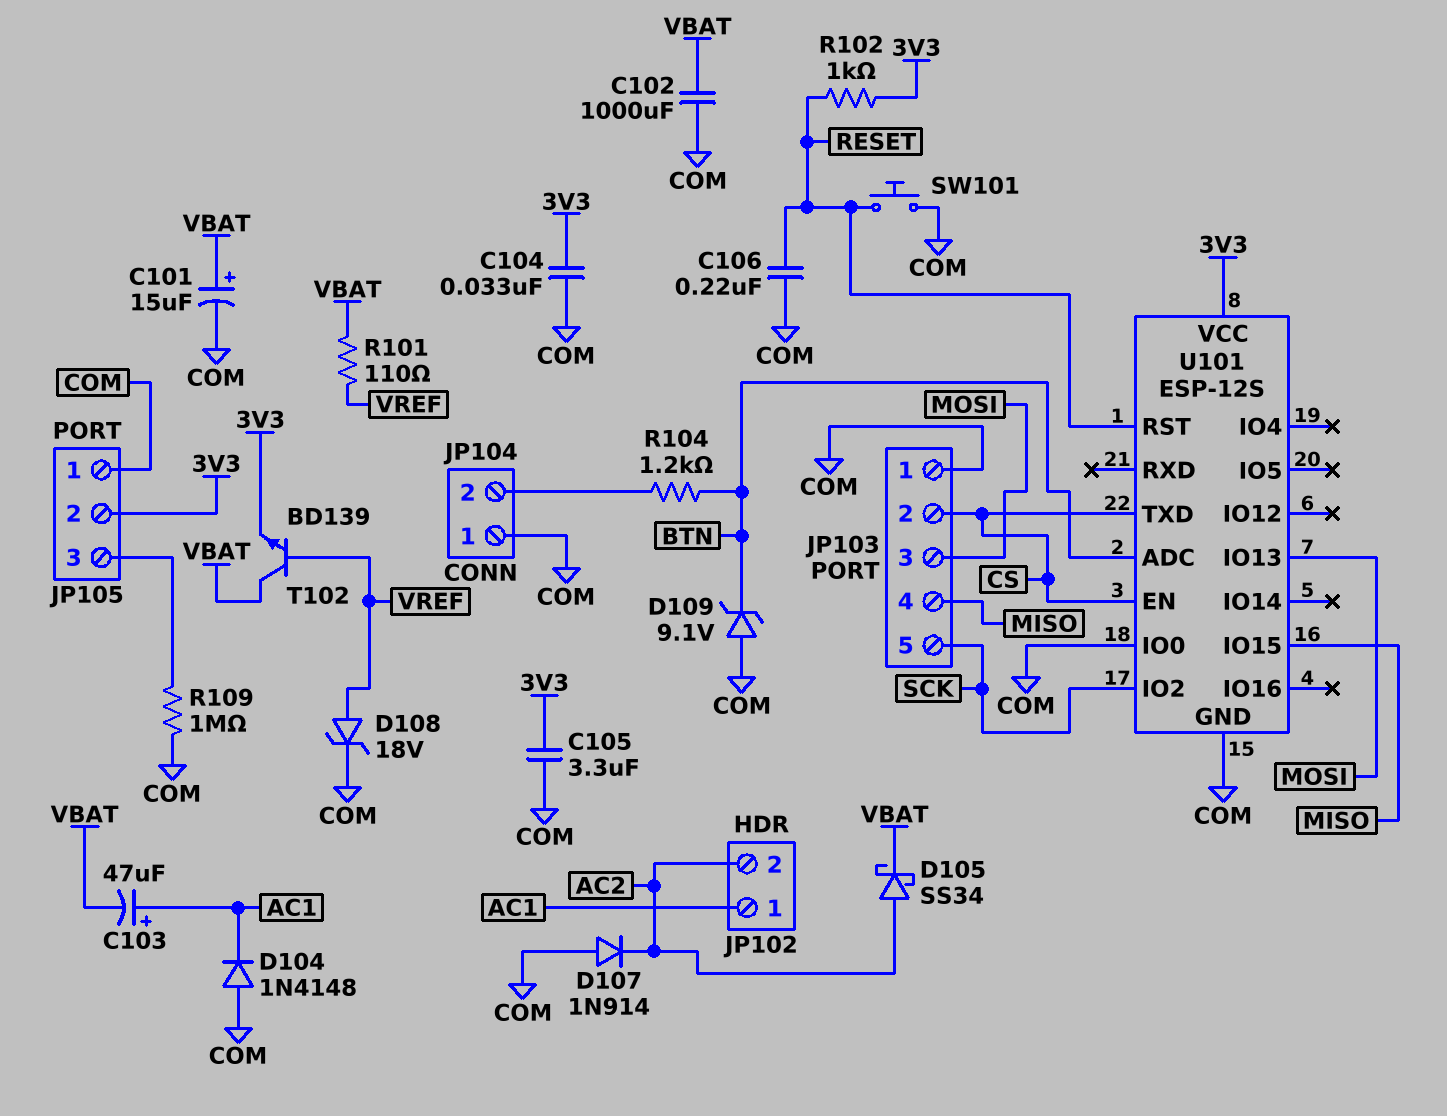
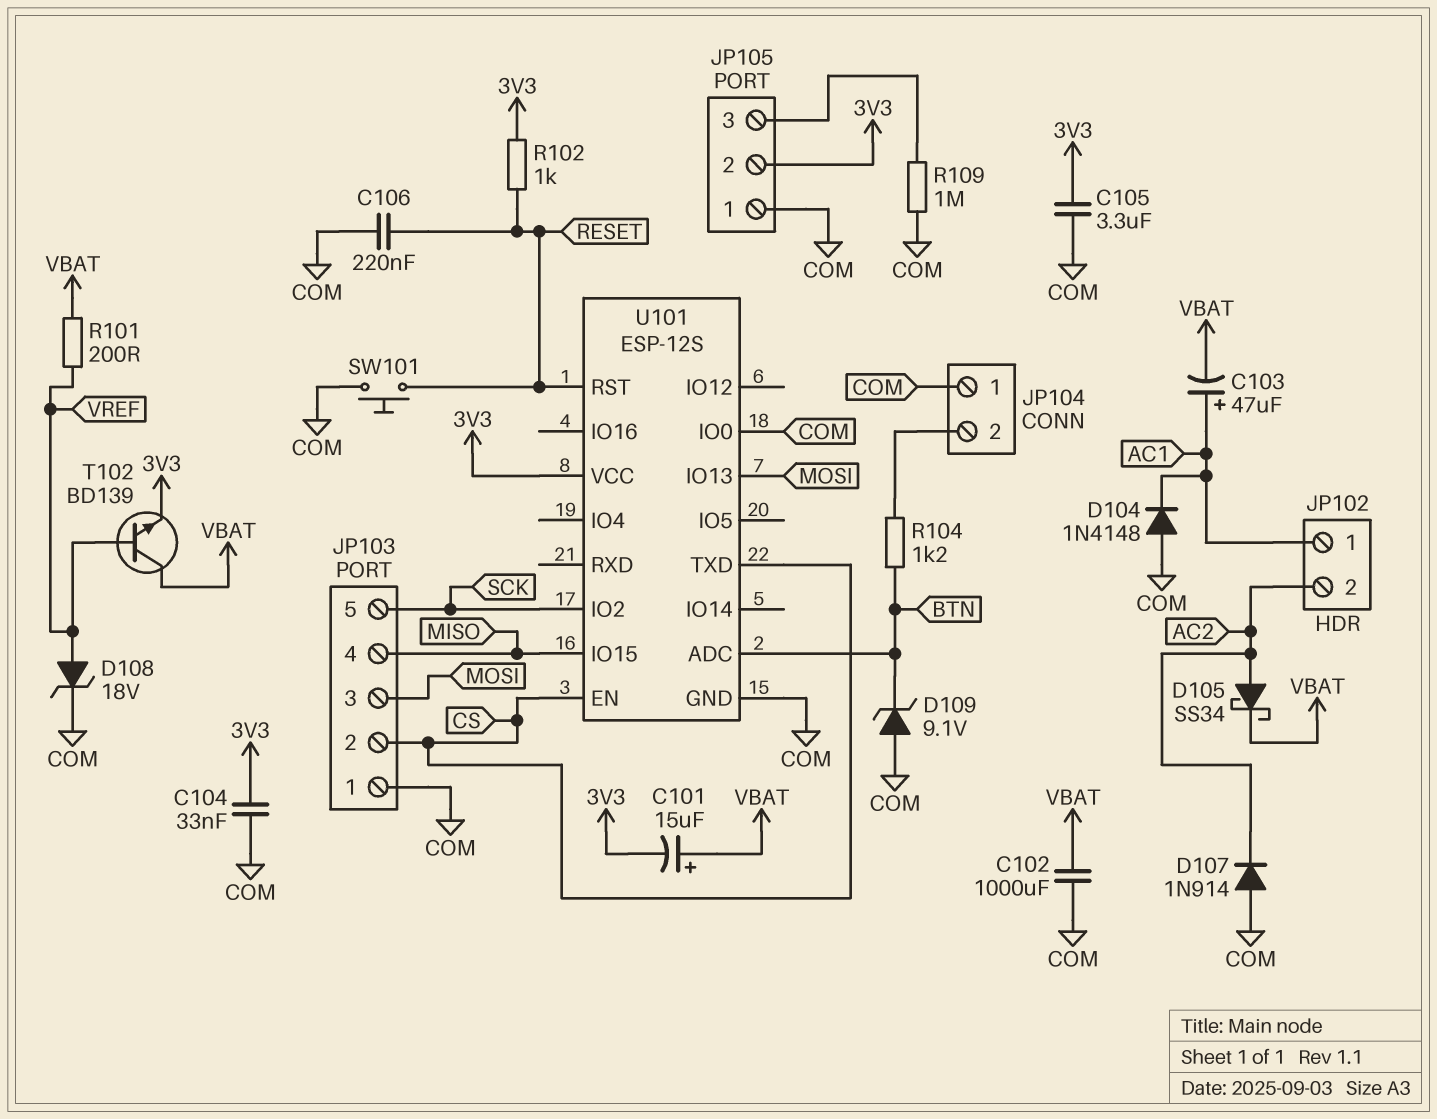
C101: 15uF (plus VBAT, minus COM) -> 15uF (plus VBAT, minus 3V3)
R101: 110 (VBAT, VREF) -> 200 (VBAT, VREF)

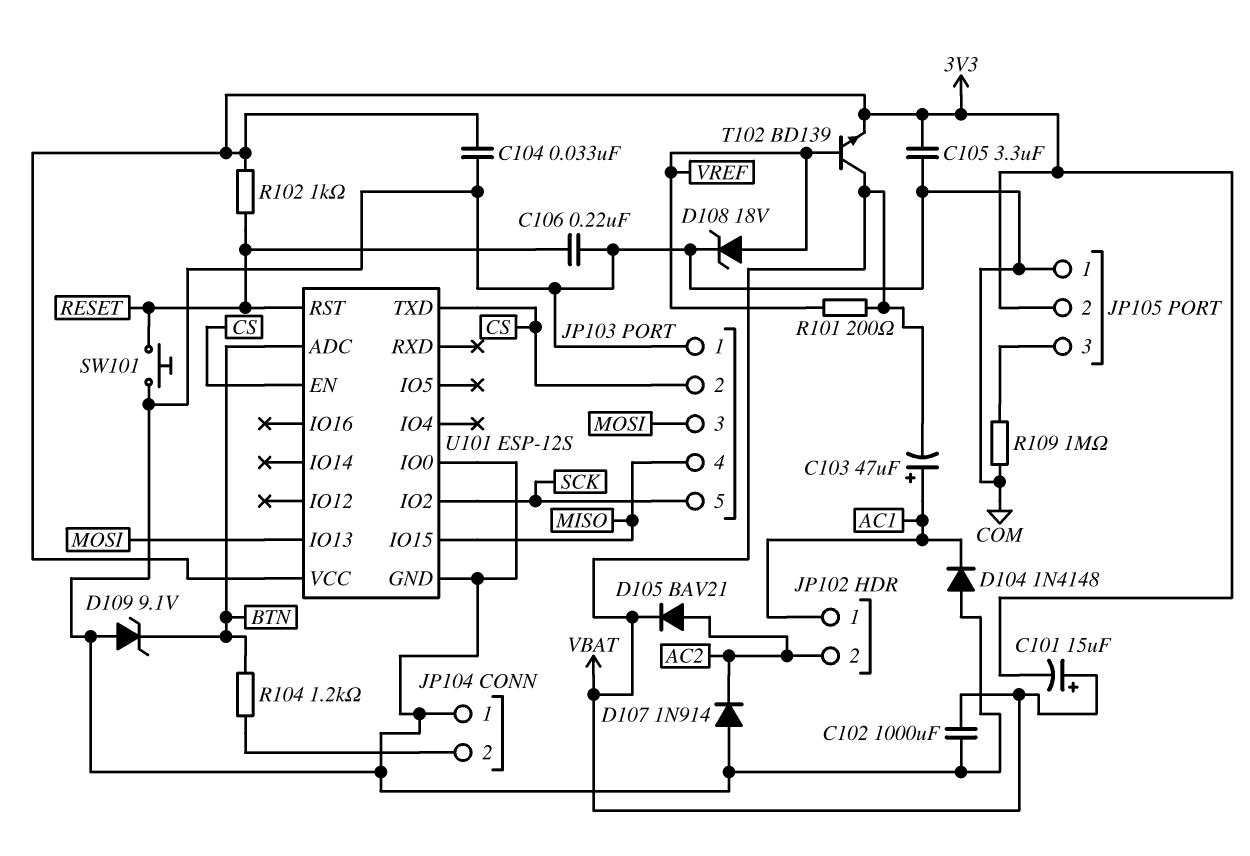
D105: schottky SS34 (A AC2, K VBAT) -> diode BAV21 (A AC2, K VBAT)

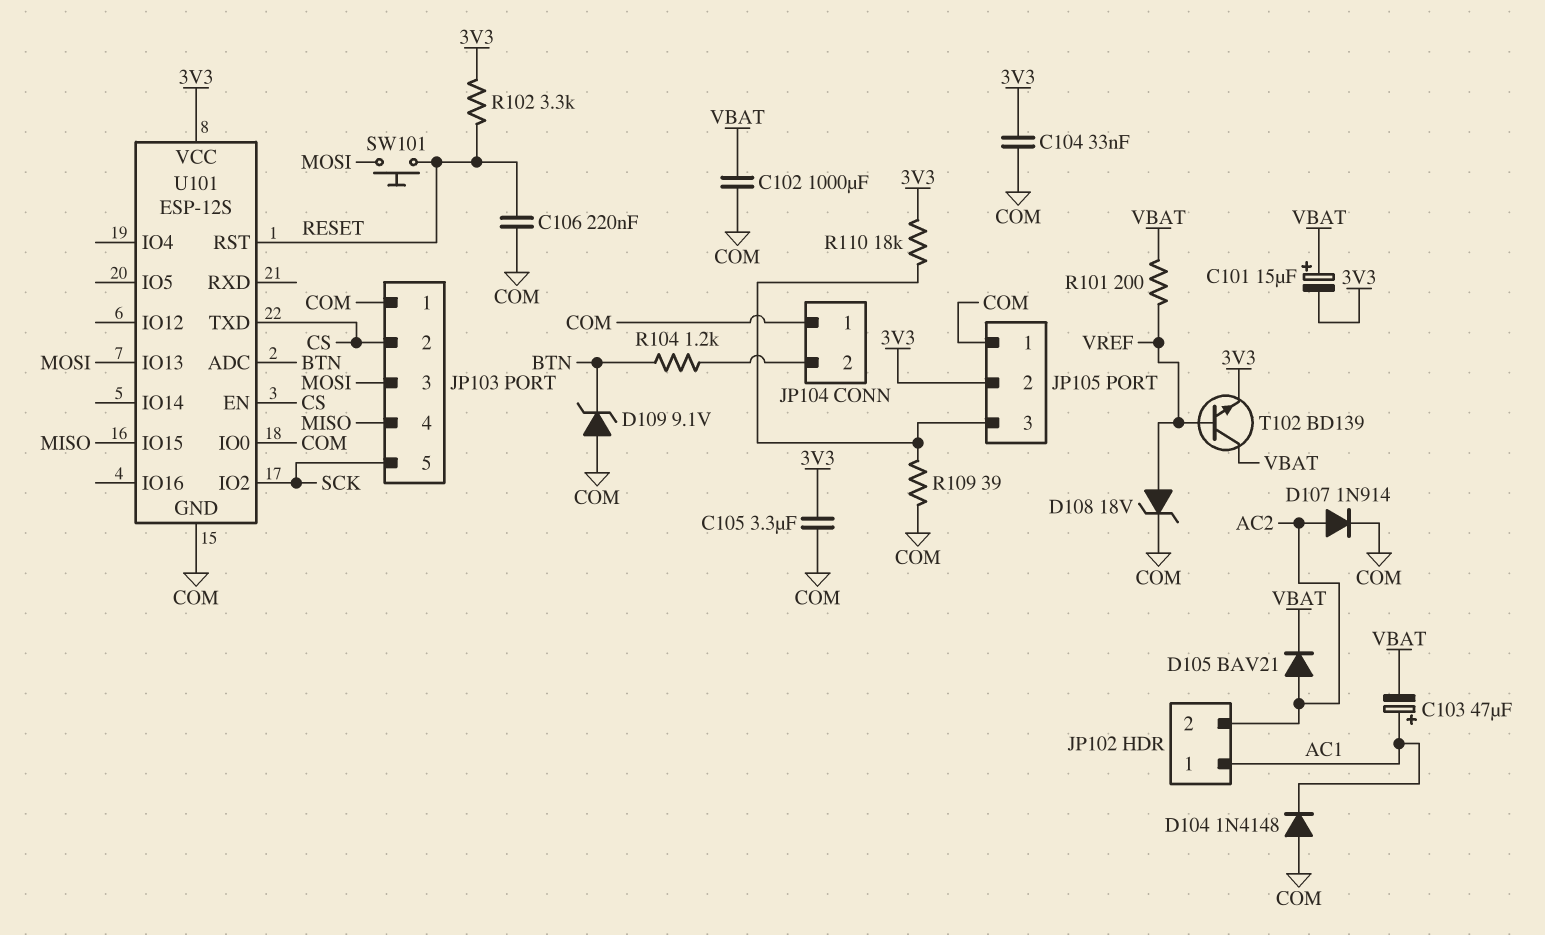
D107: diode 1N914 (A COM, K AC2) -> diode 1N914 (A AC2, K COM)
R102: 1k (3V3, RESET) -> 3.3k (3V3, RESET)
R109: 1M (COM, JP105/3) -> 39 (COM, JP105/3)
R110: none -> 18k (3V3, JP105/3)
SW101: button (COM, RESET) -> button (MOSI, RESET)

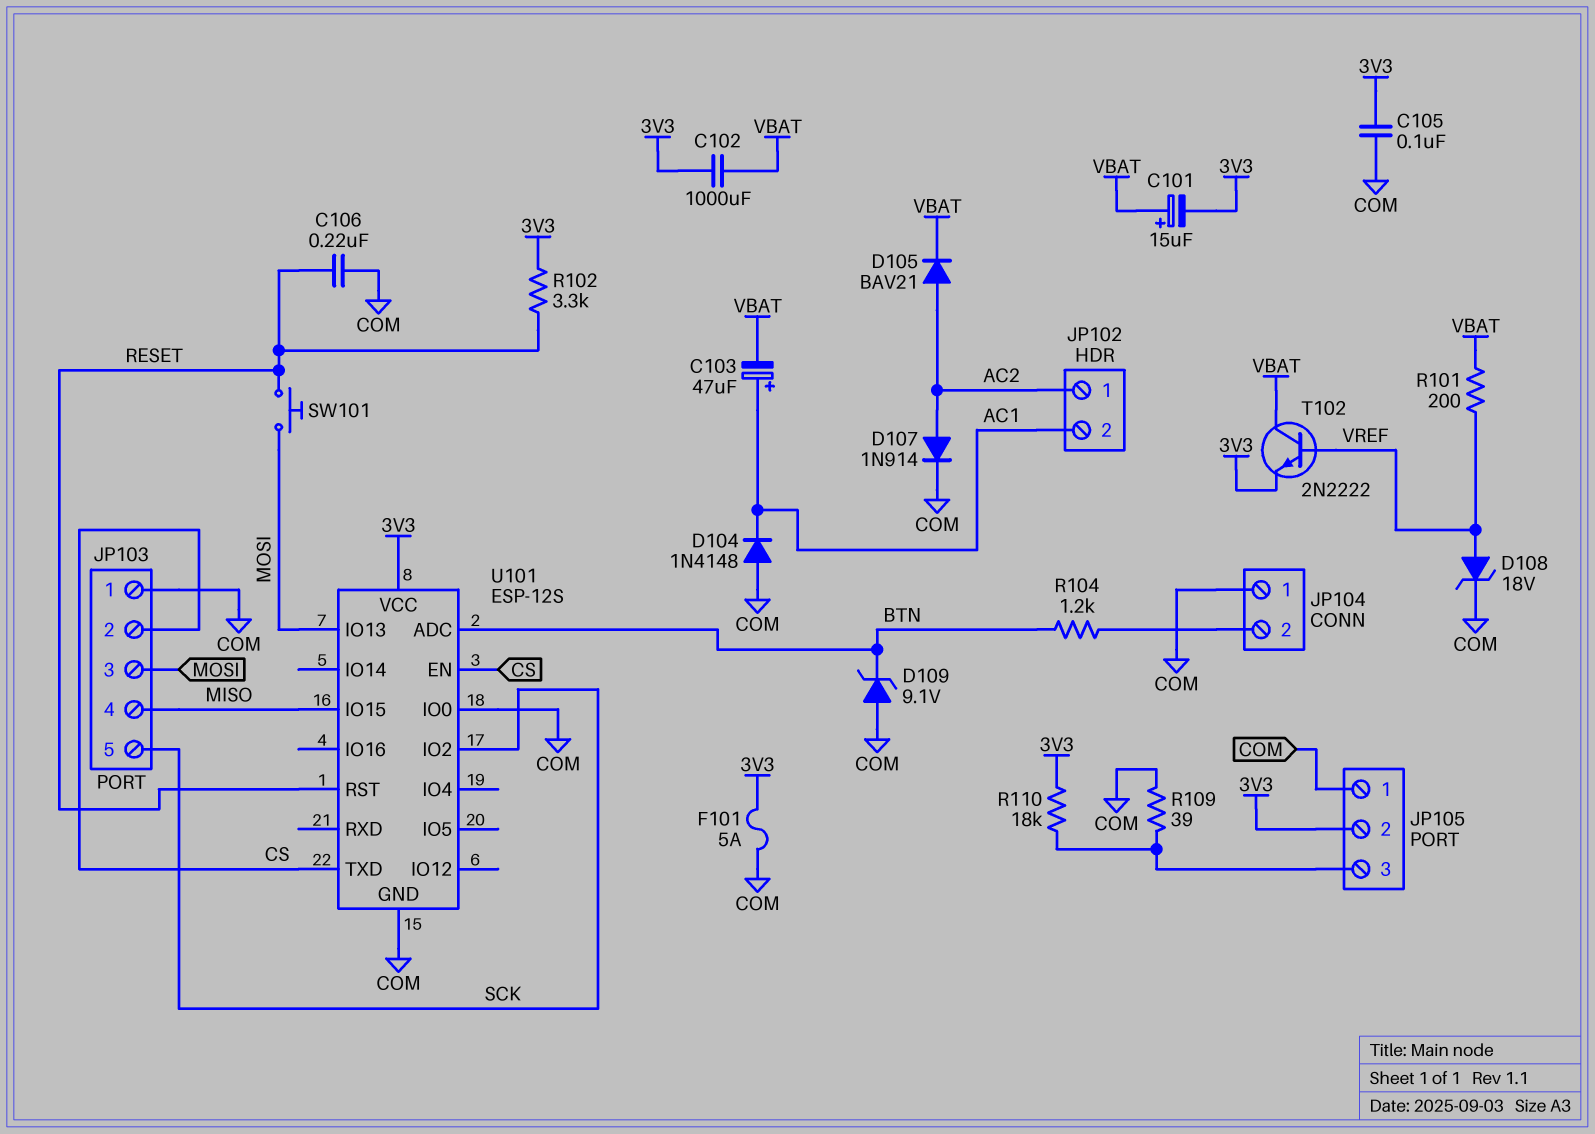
C102: 1000uF (COM, VBAT) -> 1000uF (3V3, VBAT)
C104: 33nF (3V3, COM) -> none
C105: 3.3uF (3V3, COM) -> 100nF (3V3, COM)
F101: none -> 5A (3V3, COM)
JP102 pin 1: AC1 -> AC2
JP102 pin 2: AC2 -> AC1
T102: NPN BD139 (B VREF, C VBAT, E 3V3) -> NPN 2N2222 (B VREF, C VBAT, E 3V3)

